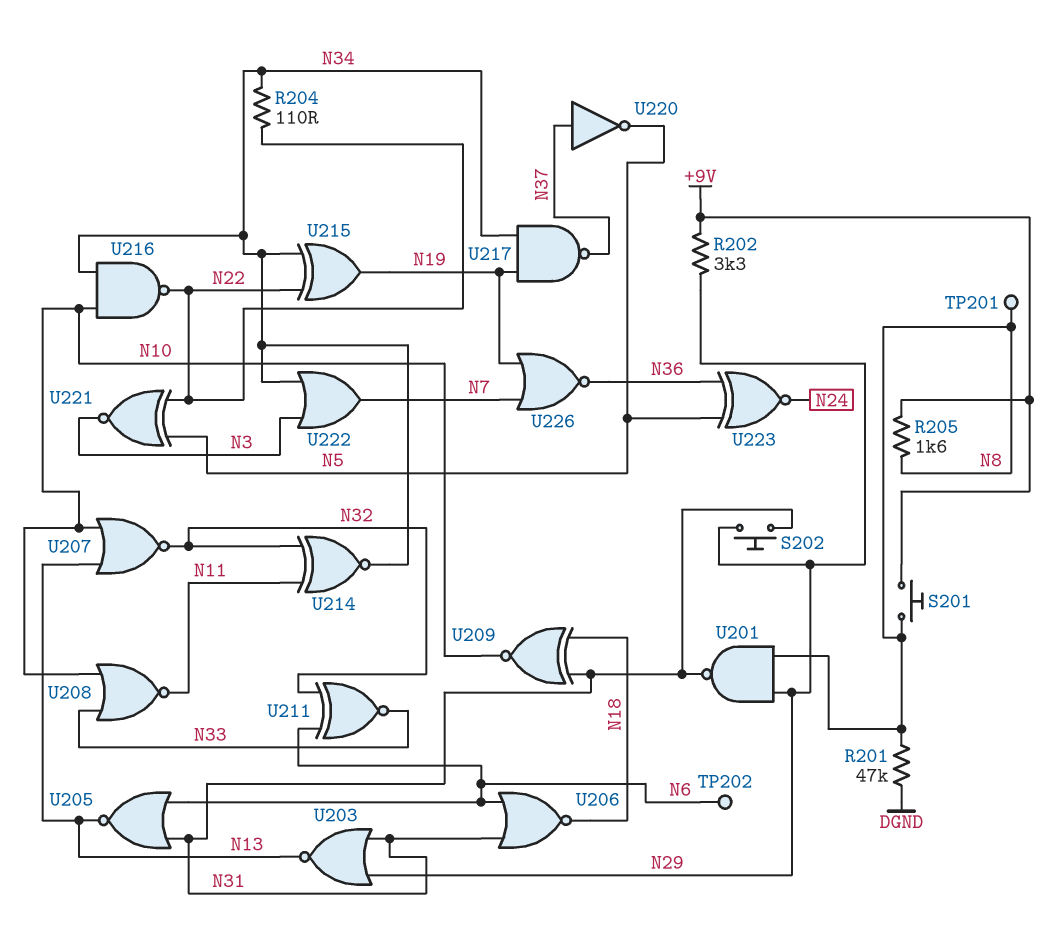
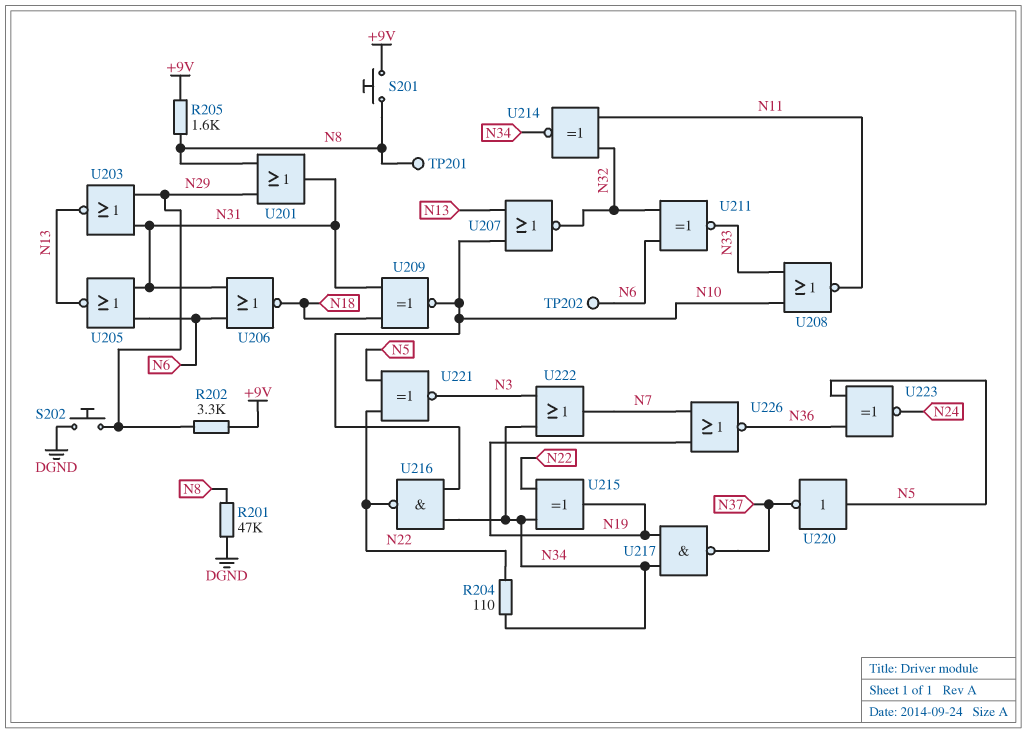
S202: button (N29, N31) -> button (DGND, N29)
U201: NAND (in N8, in N29, out N31) -> OR (in N8, in N29, out N31)
U220: NOT (in N37, out N5) -> NOT (in N5, out N37)

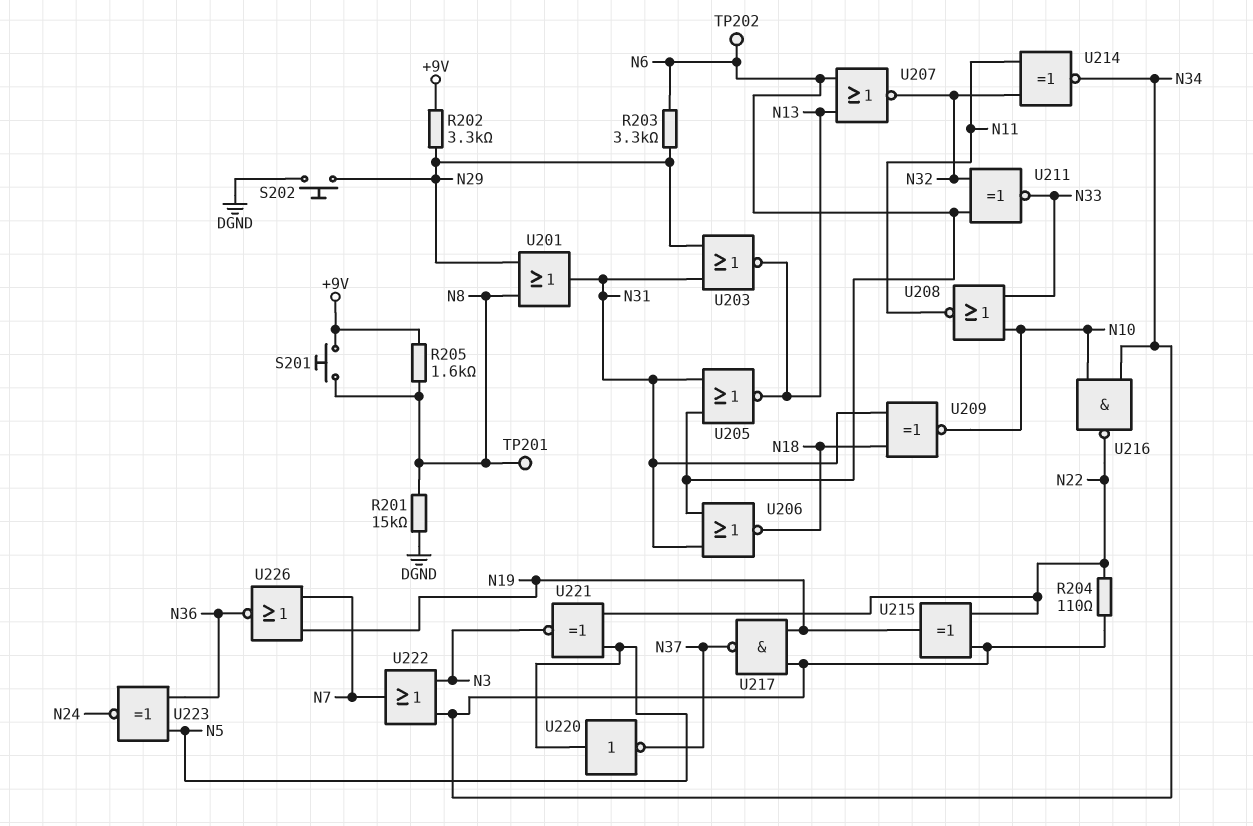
R201: 47k (DGND, N8) -> 15k (DGND, N8)
R203: none -> 3.3k (N6, N29)
U207: NOR (in N10, in N13, out N32) -> NOR (in N6, in N13, out N32)

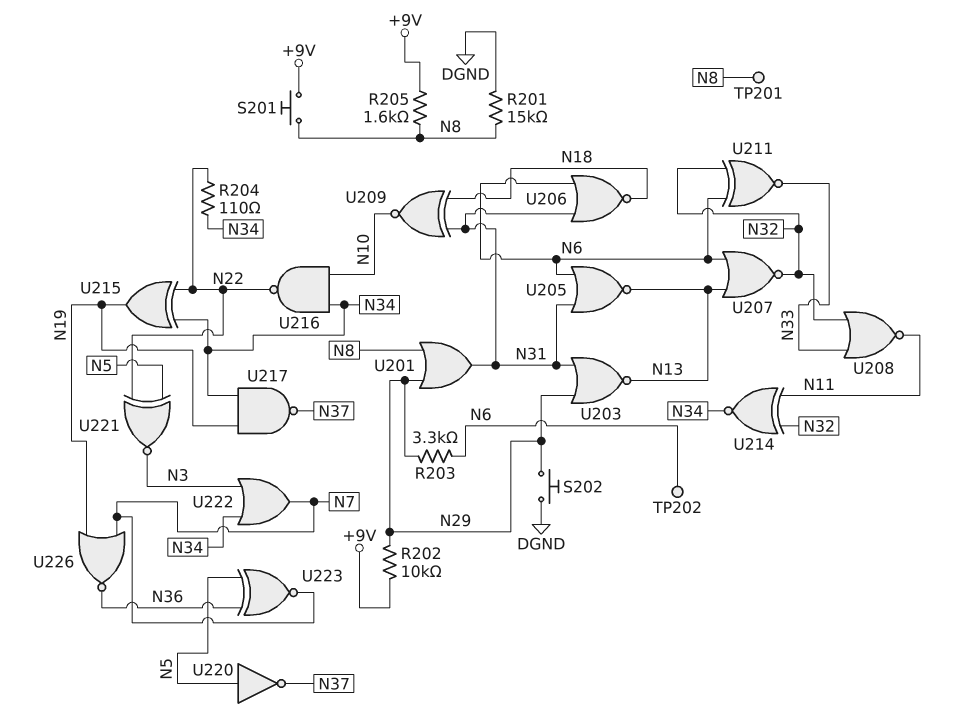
R202: 3.3k (+9V, N29) -> 10k (+9V, N29)
U208: NOR (in N10, in N33, out N11) -> NOR (in N32, in N33, out N11)
U223: XNOR (in N5, in N36, out N24) -> XNOR (in N5, in N36, out N7)

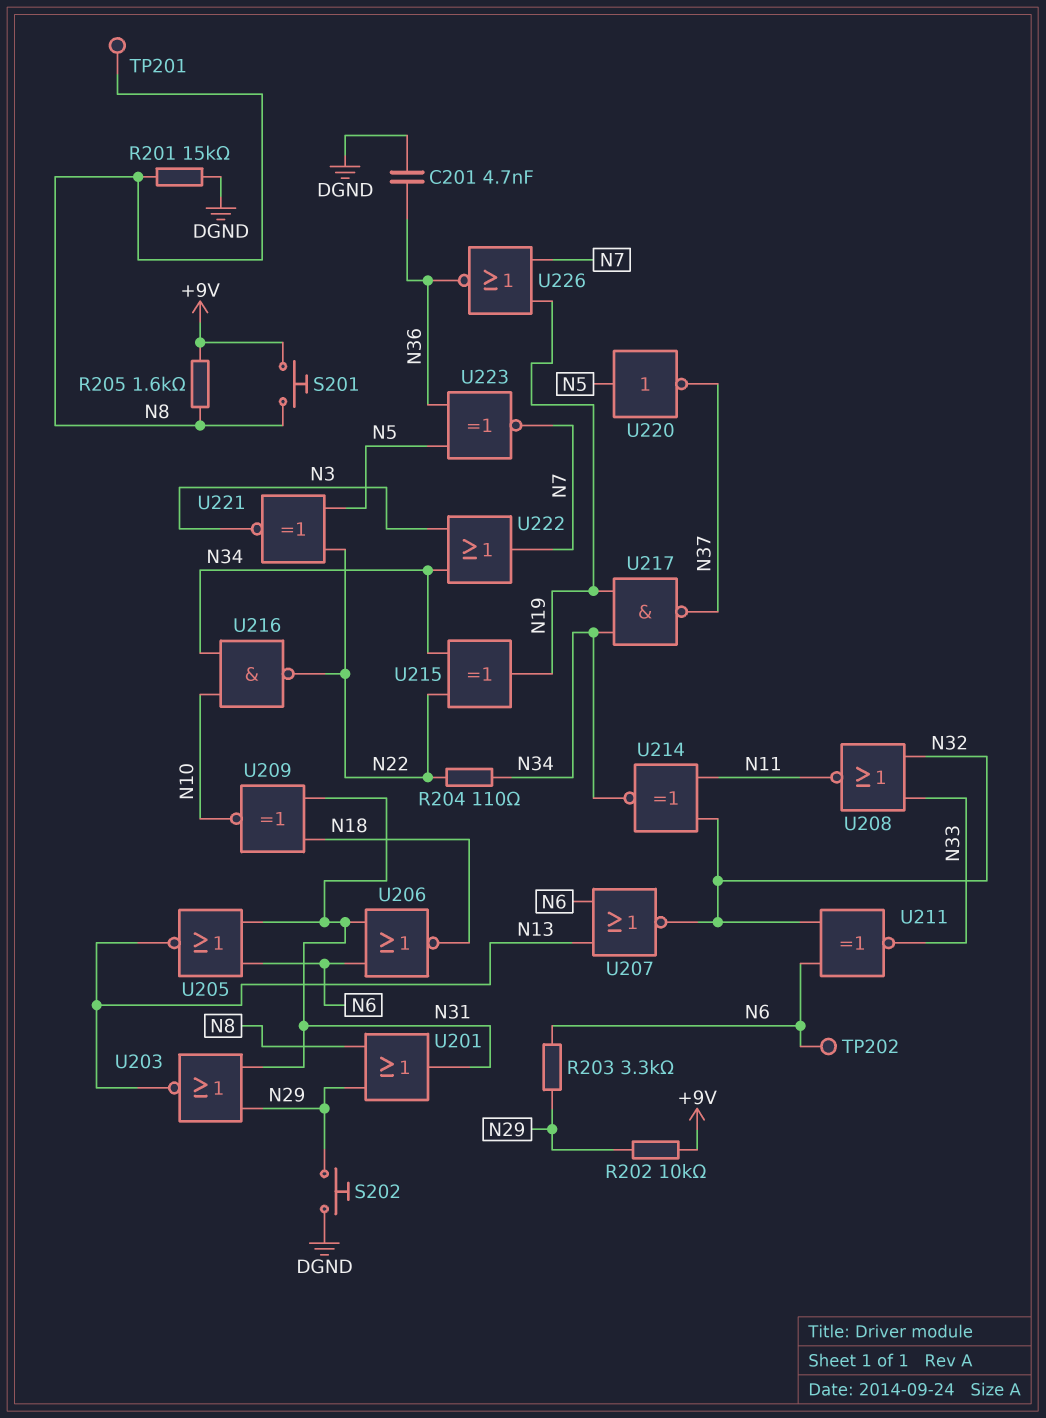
C201: none -> 4.7nF (DGND, N36)

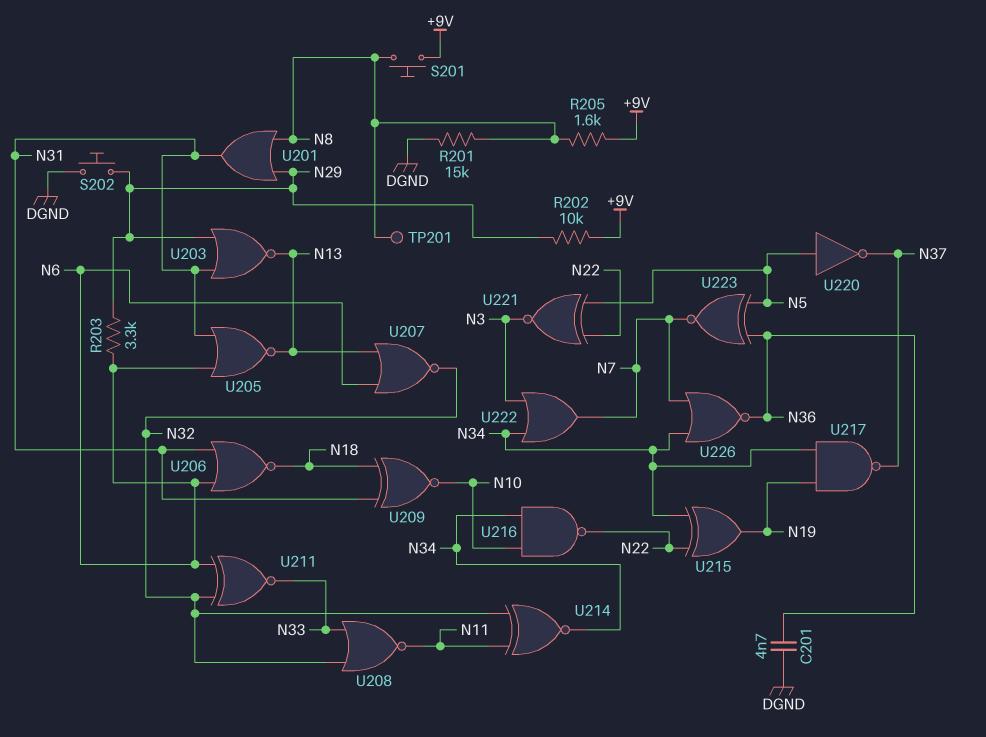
R204: 110 (N22, N34) -> none
TP202: test point (N6) -> none
U226: NOR (in N7, in N19, out N36) -> NOR (in N7, in N34, out N36)

